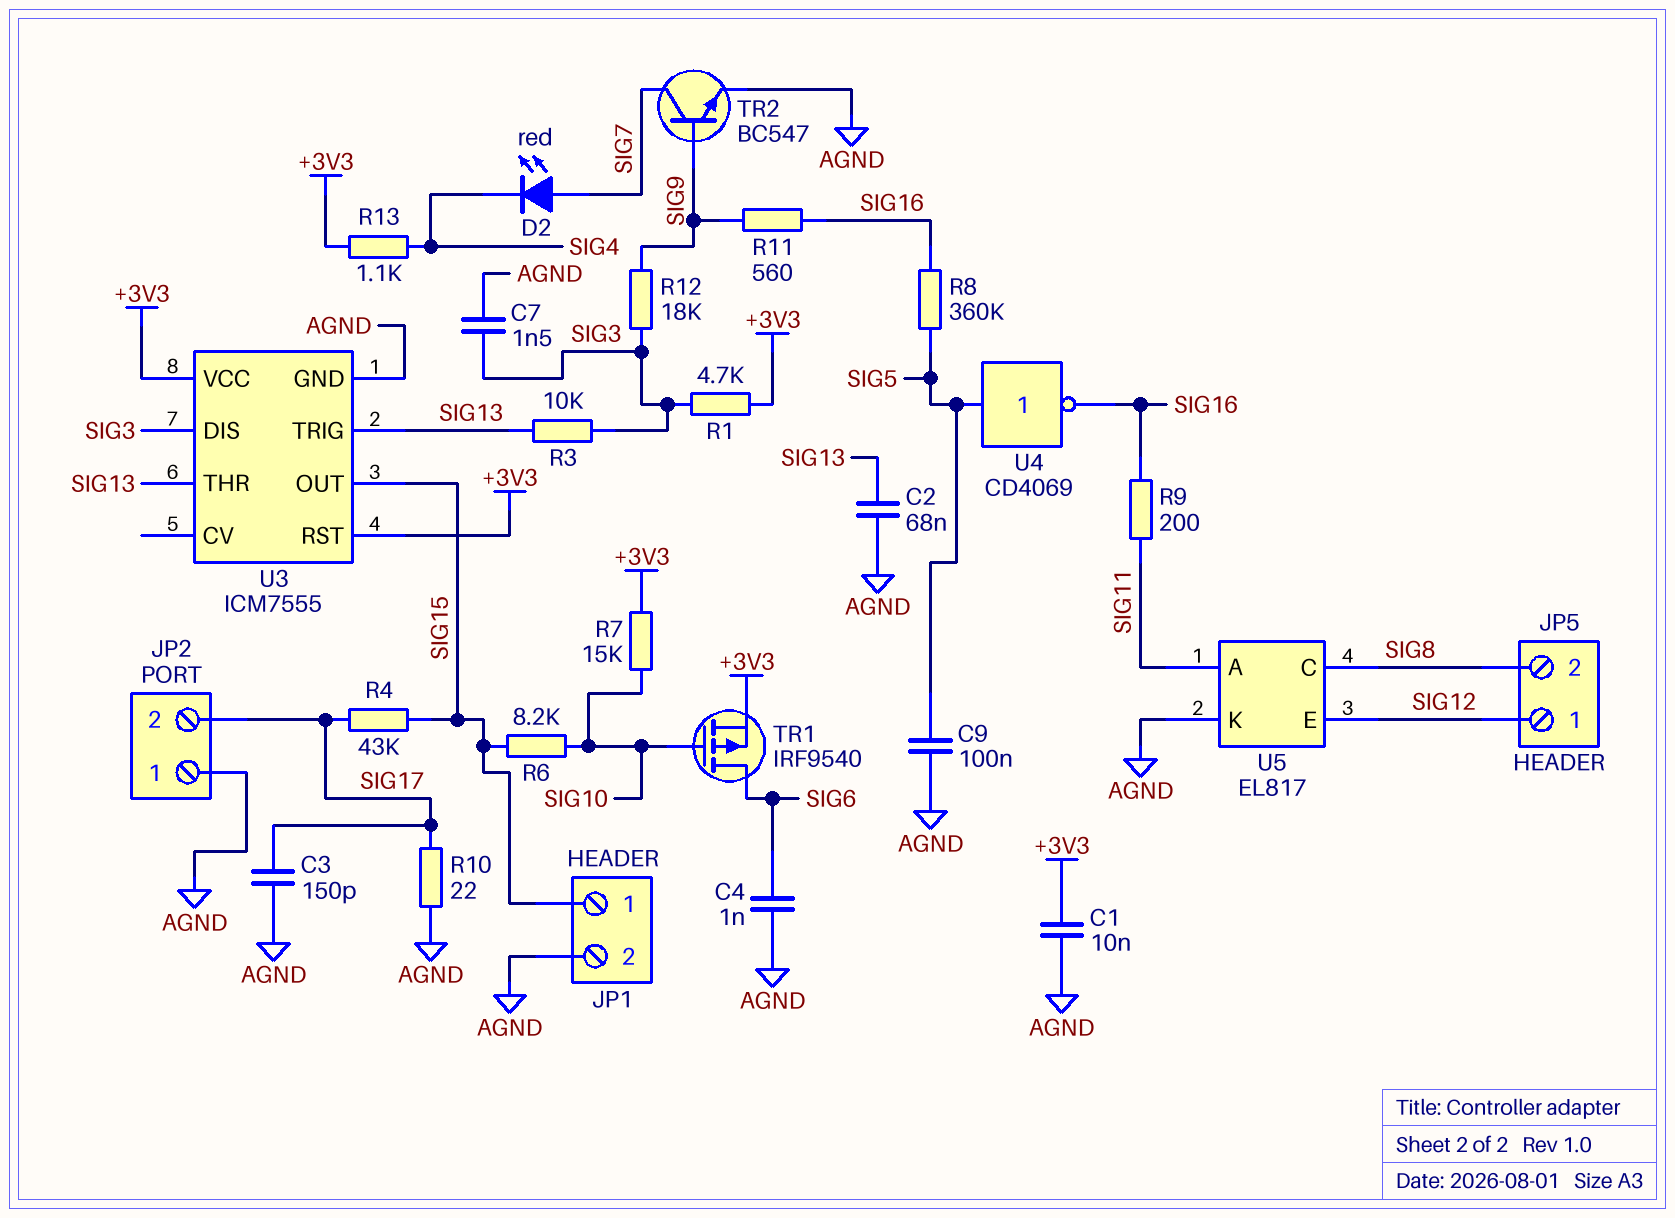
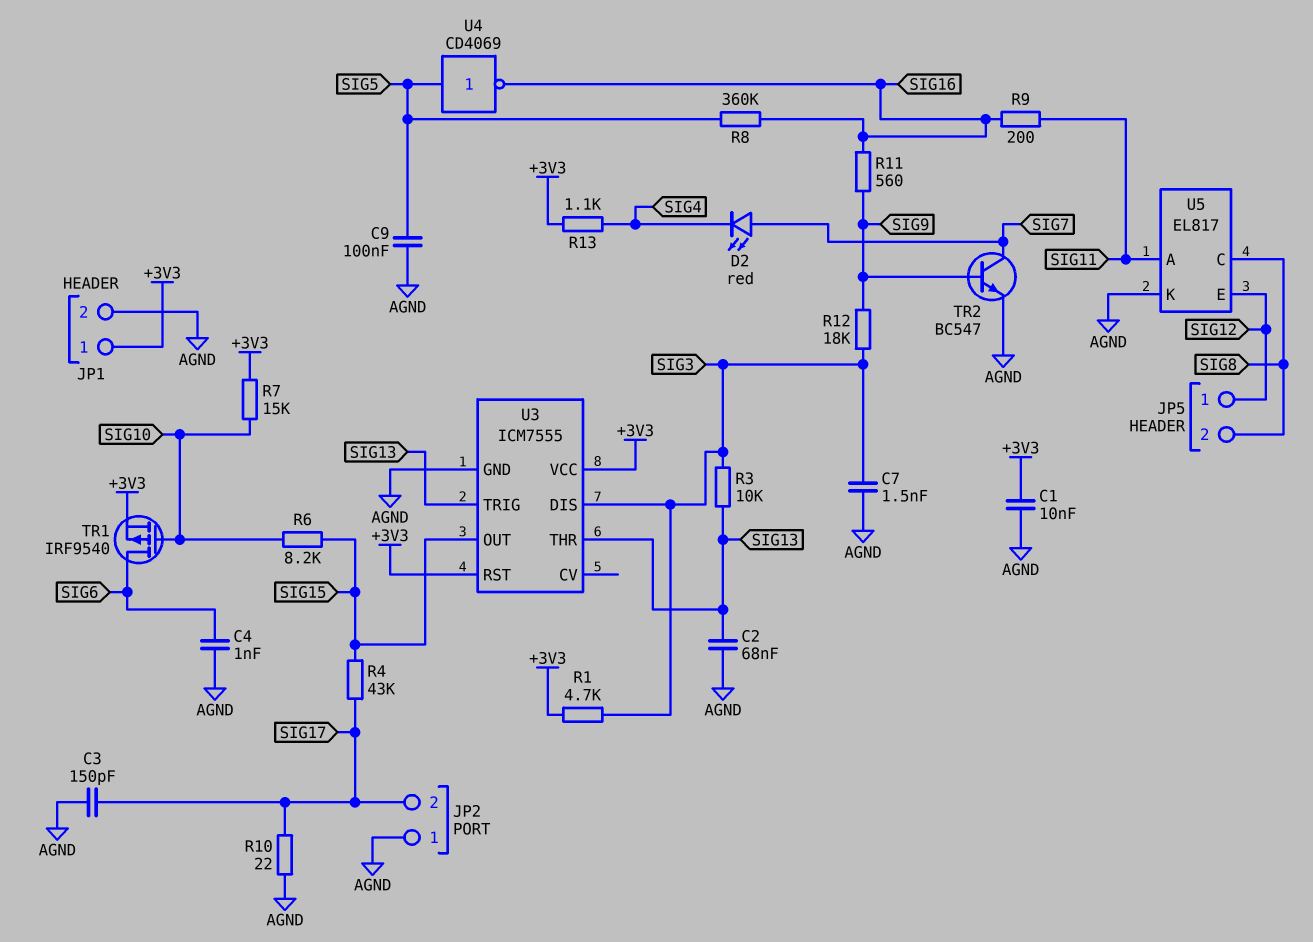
JP1 pin 1: SIG15 -> +3V3

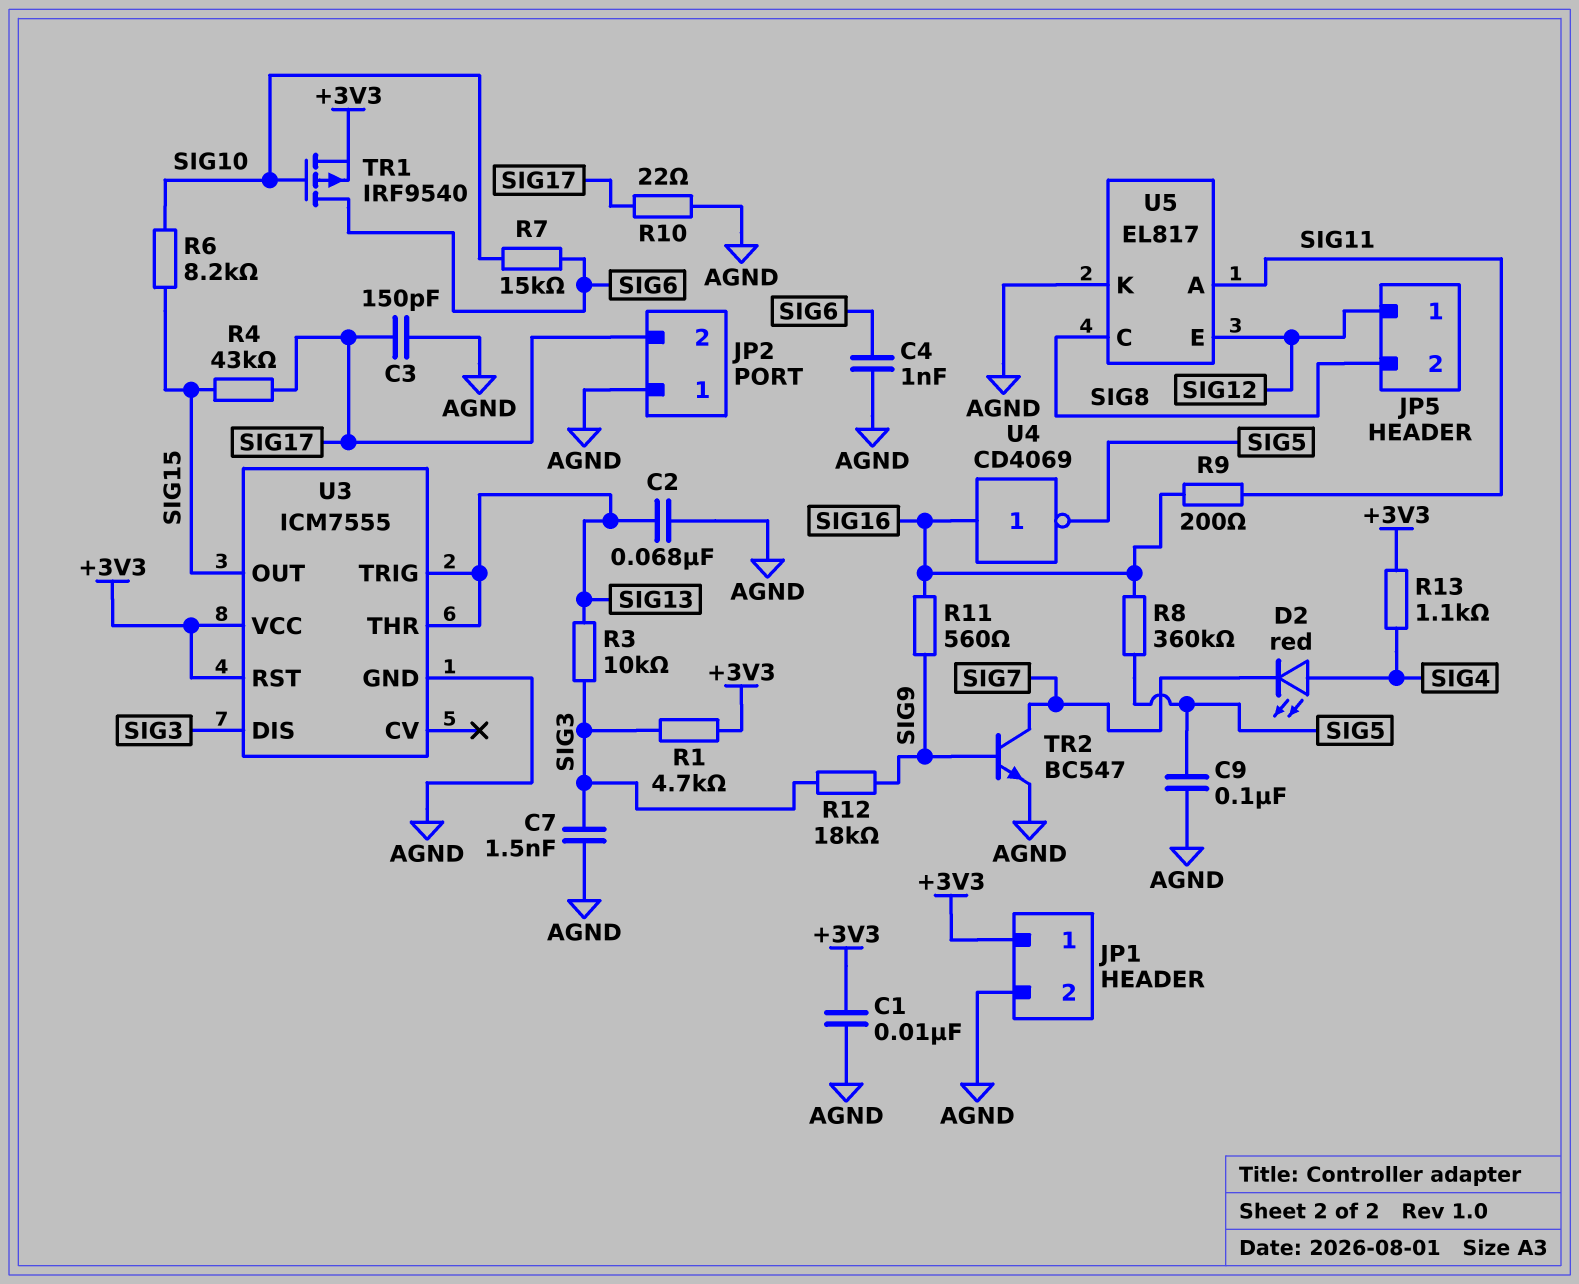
D2: LED red (A SIG7, K SIG4) -> LED red (A SIG4, K SIG7)
R7: 15k (+3V3, SIG10) -> 15k (SIG6, SIG10)
U4: NOT CD4069 (in SIG5, out SIG16) -> NOT CD4069 (in SIG16, out SIG5)

